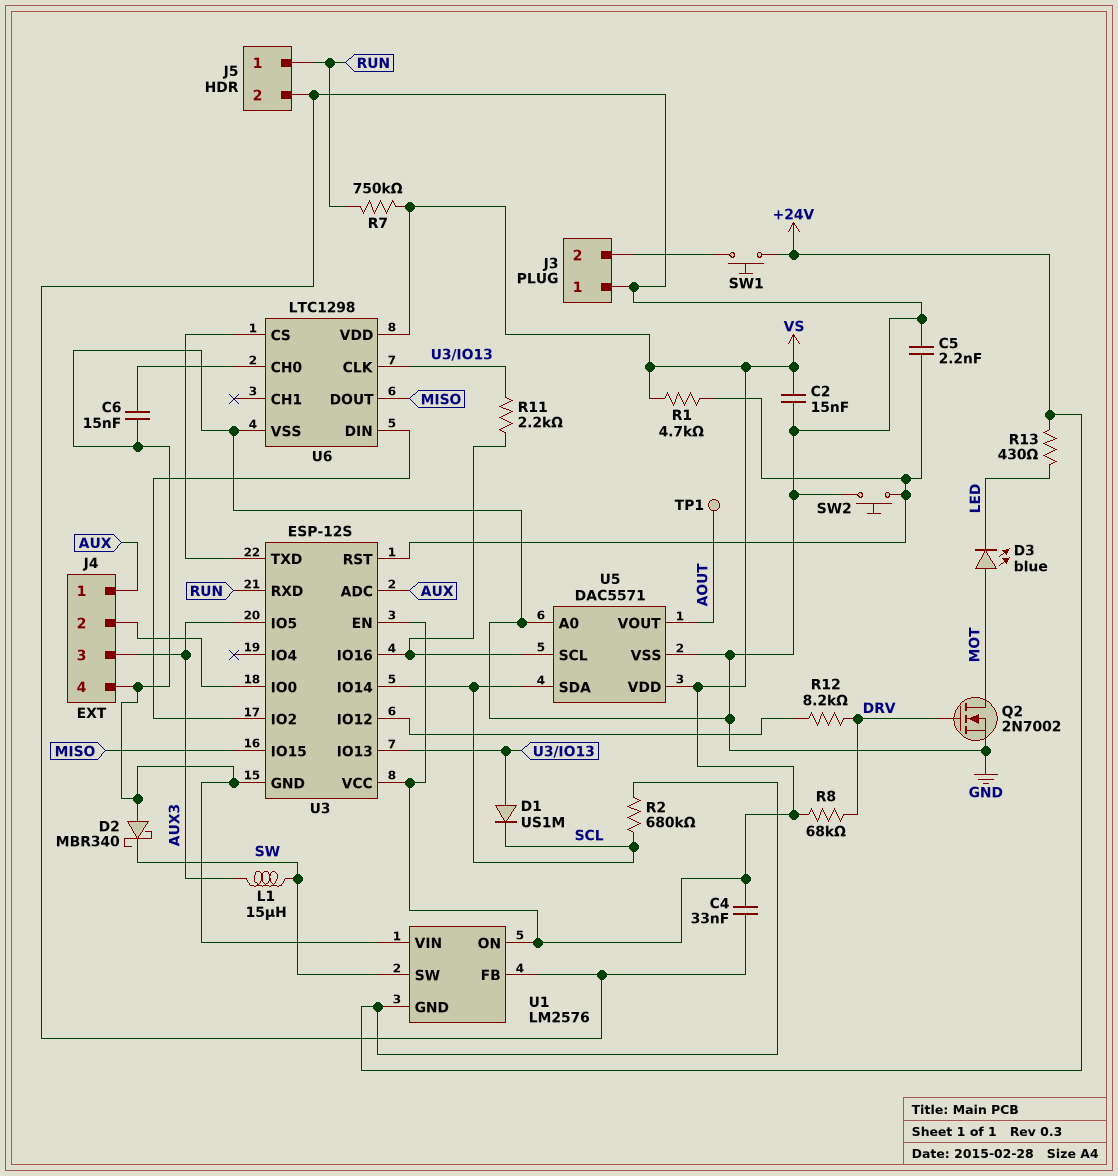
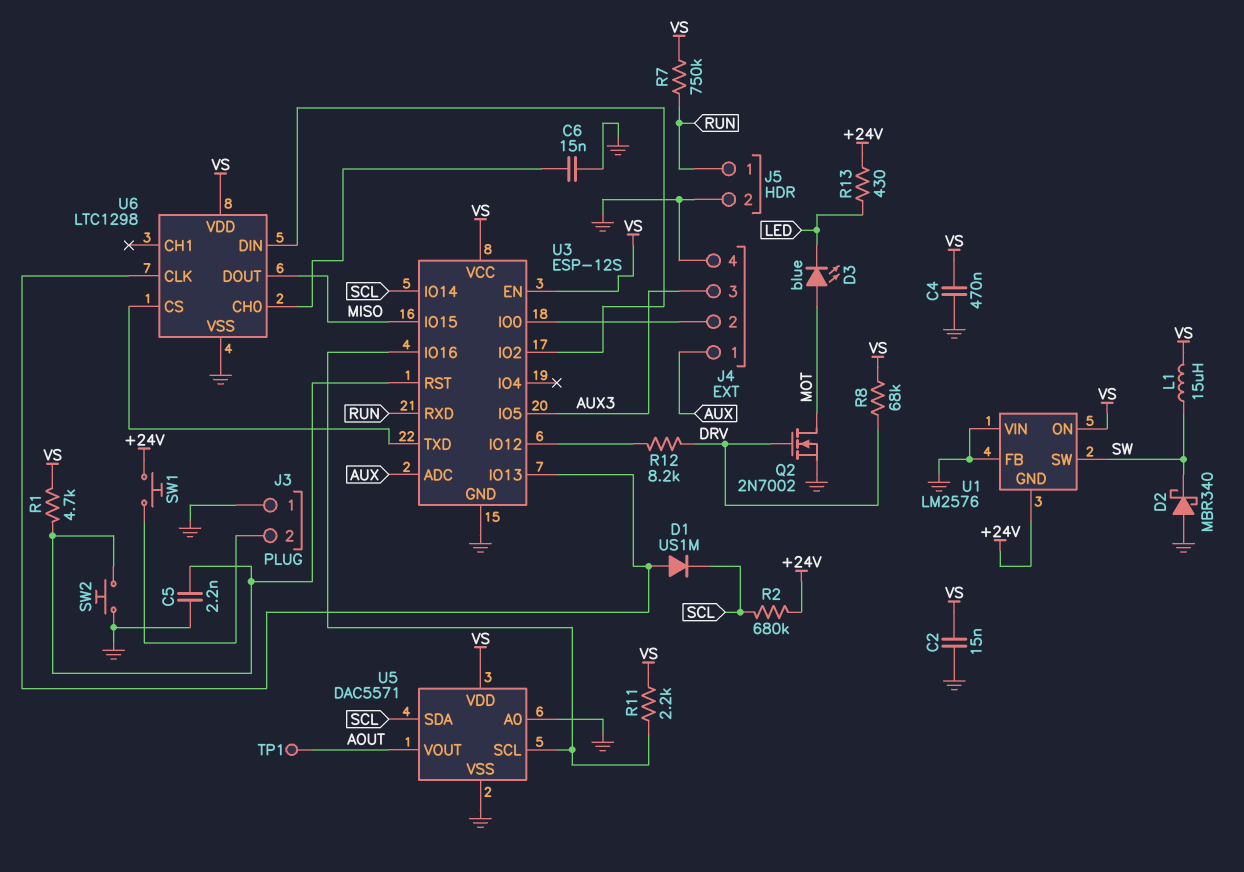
C4: 33nF (GND, VS) -> 470nF (GND, VS)
L1: 15uH (AUX3, SW) -> 15uH (SW, VS)
R11: 2.2k (U3/IO13, U3/IO16) -> 2.2k (U3/IO16, VS)

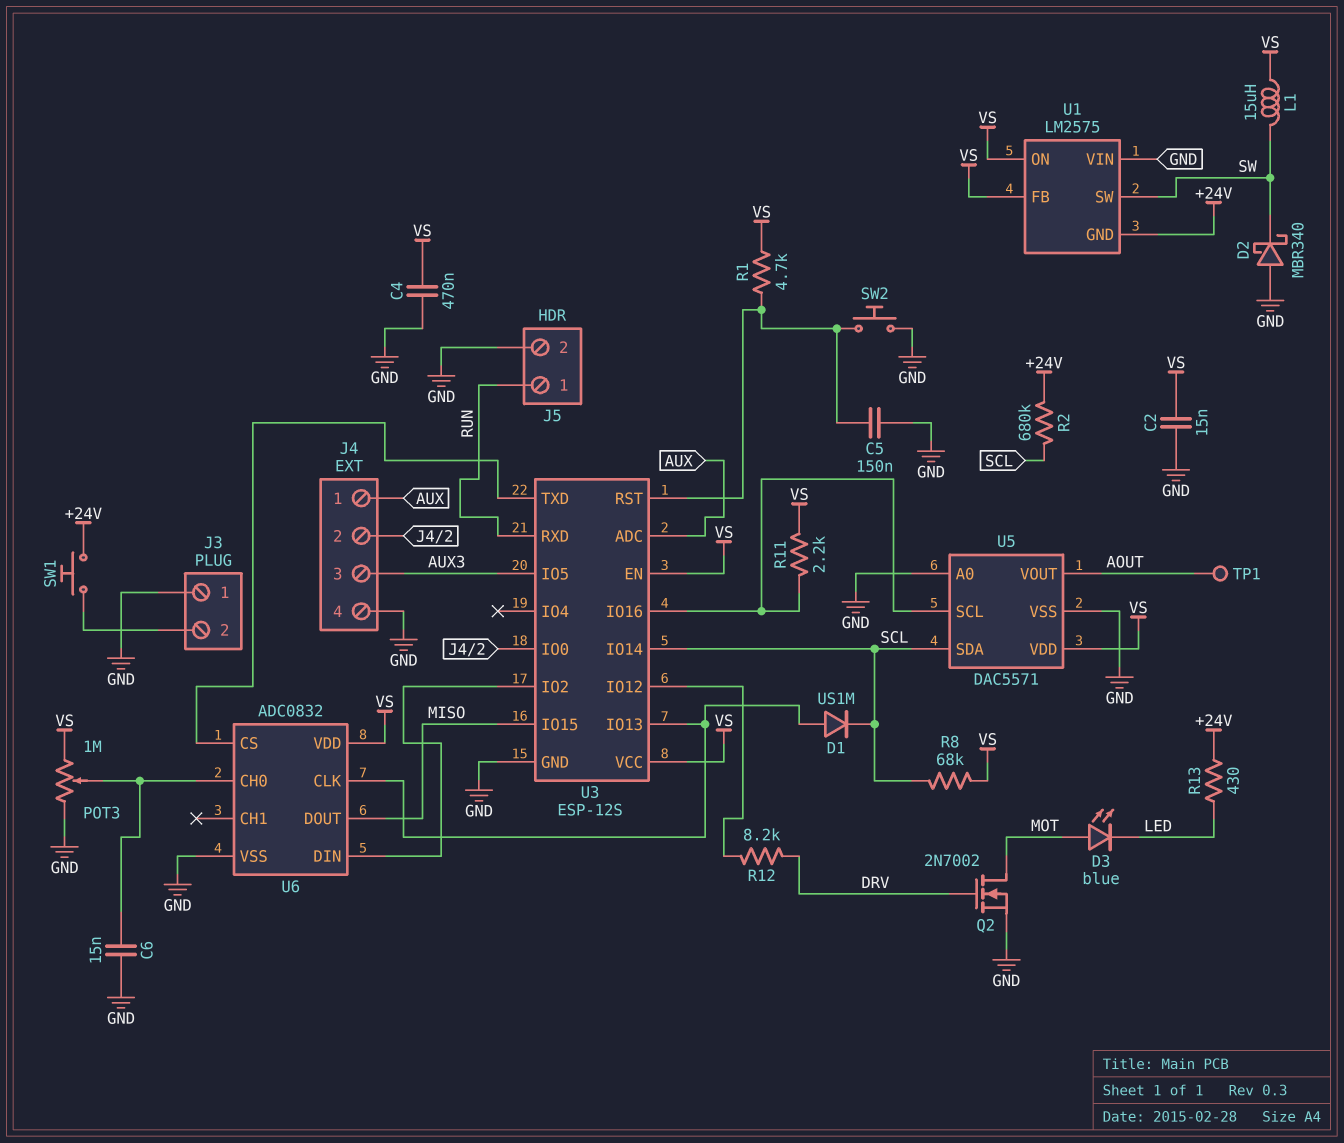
C5: 2.2nF (GND, U3/RST) -> 150nF (GND, U3/RST)
POT3: none -> 1M (GND, VS, wiper U6/CH0)
R7: 750k (RUN, VS) -> none
R8: 68k (DRV, VS) -> 68k (SCL, VS)
U1: LM2576 -> LM2575
U1 pin FB: GND -> VS
U6: LTC1298 -> ADC0832

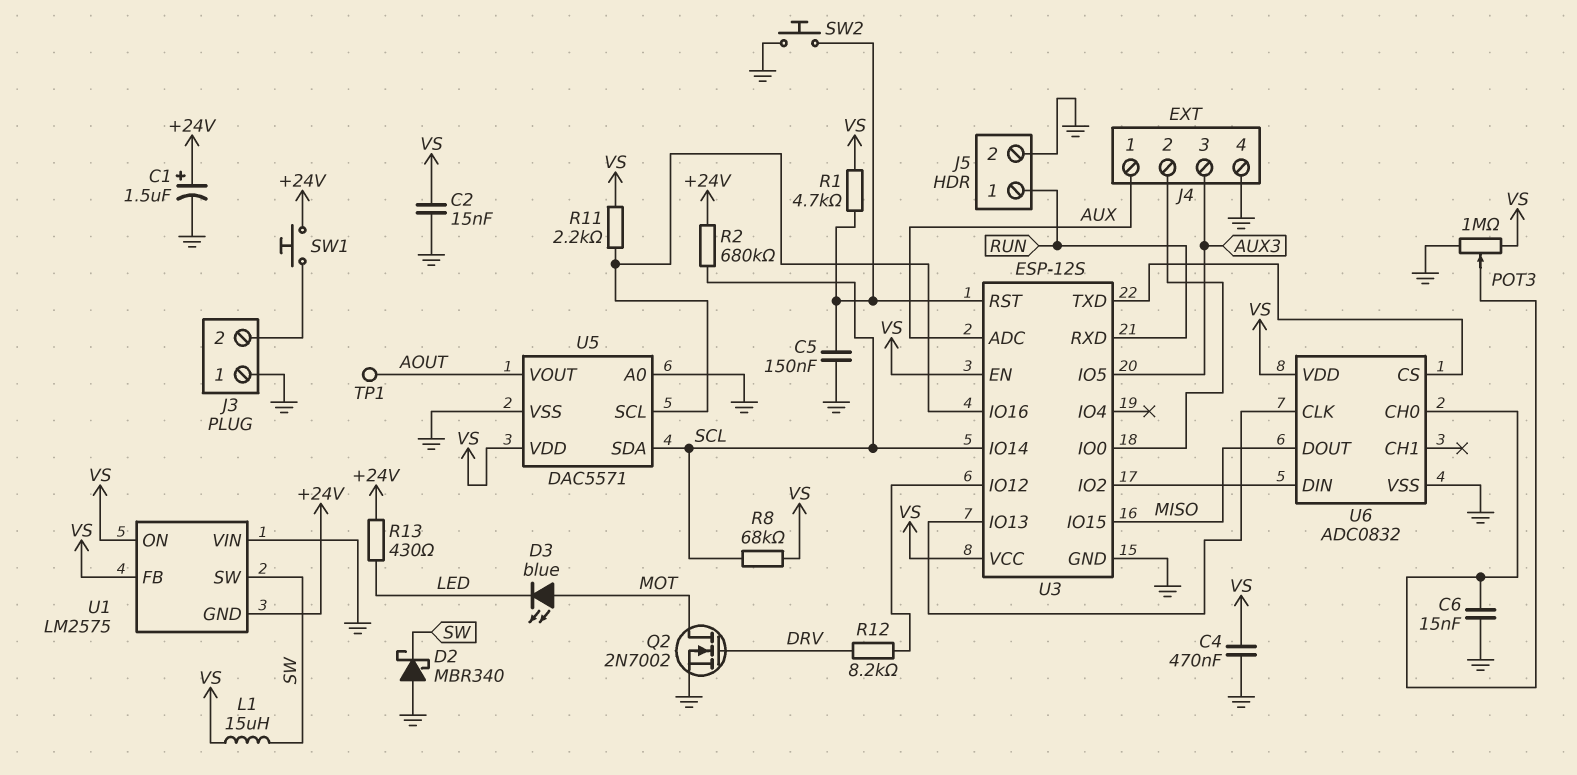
C1: none -> 1.5uF (plus +24V, minus GND)
D1: diode US1M (A U3/IO13, K SCL) -> none

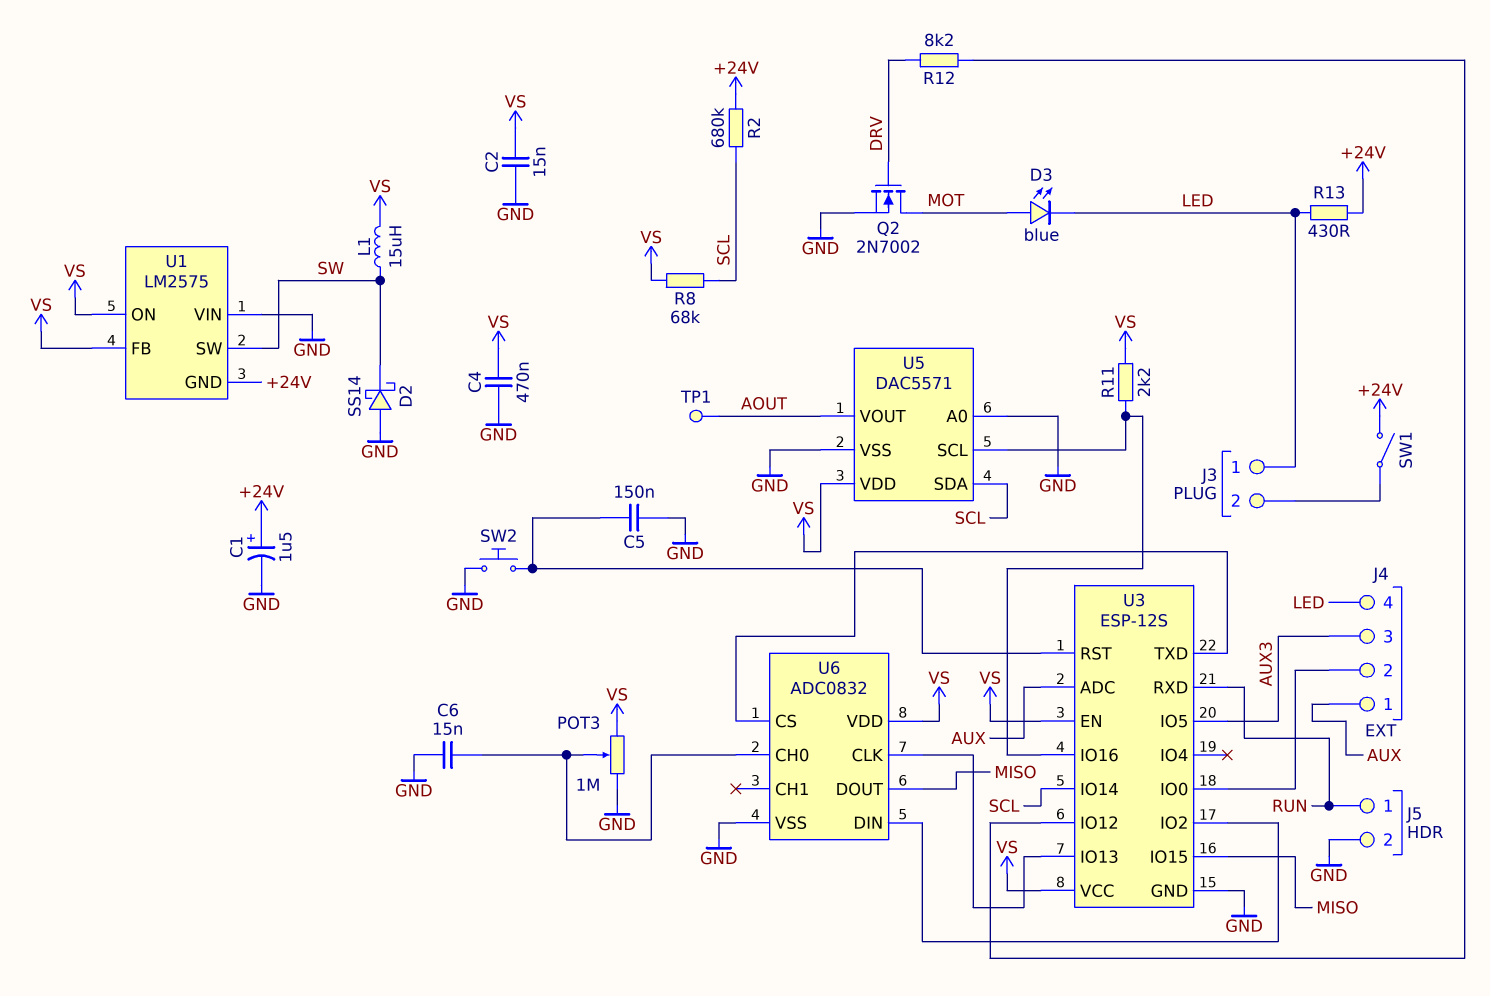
D2: schottky MBR340 (A GND, K SW) -> schottky SS14 (A GND, K SW)
J3 pin 1: GND -> LED
J4 pin 4: GND -> LED
R1: 4.7k (U3/RST, VS) -> none
SW1: button (+24V, J3/2) -> switch (+24V, J3/2)

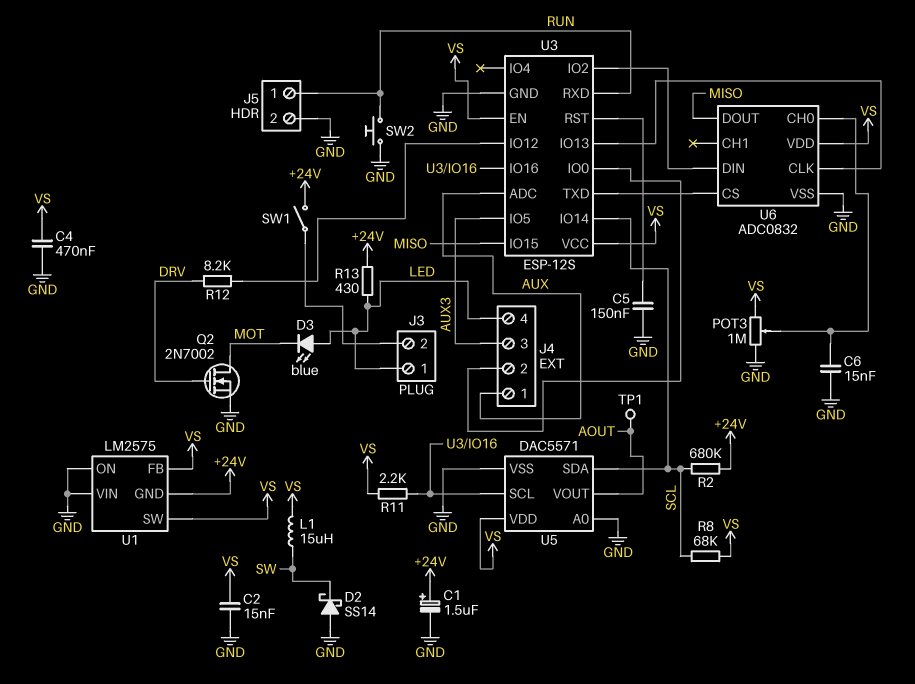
D3: LED blue (A MOT, K LED) -> LED blue (A LED, K MOT)
SW2: button (GND, U3/RST) -> button (GND, RUN)
U1 pin ON: VS -> GND
U1 pin SW: SW -> VS

